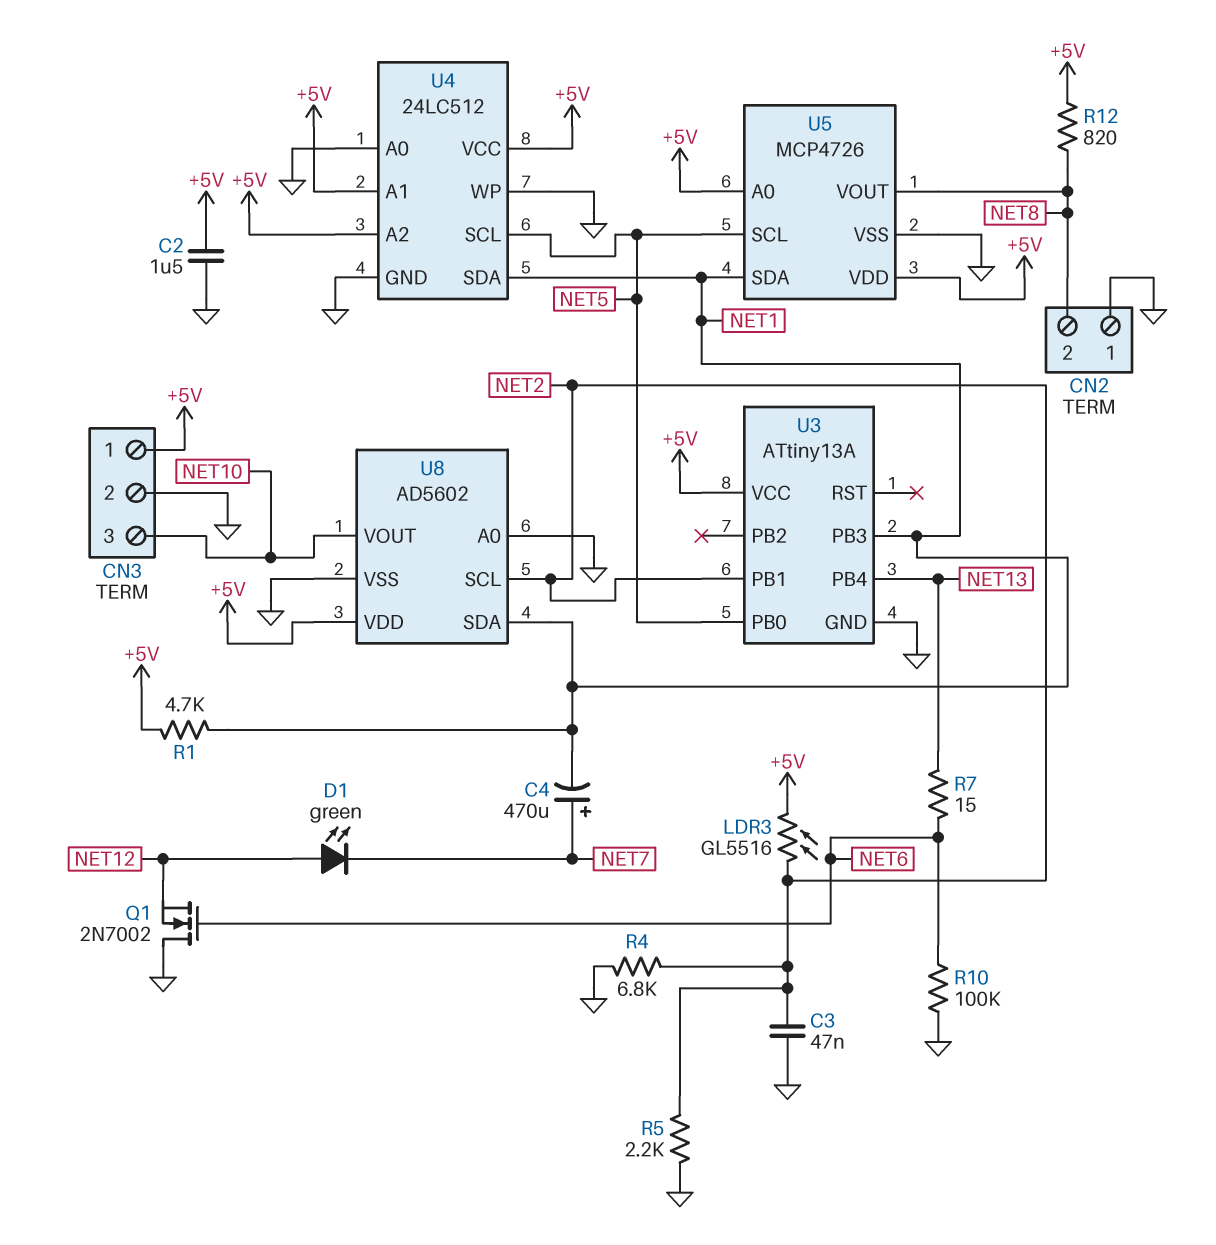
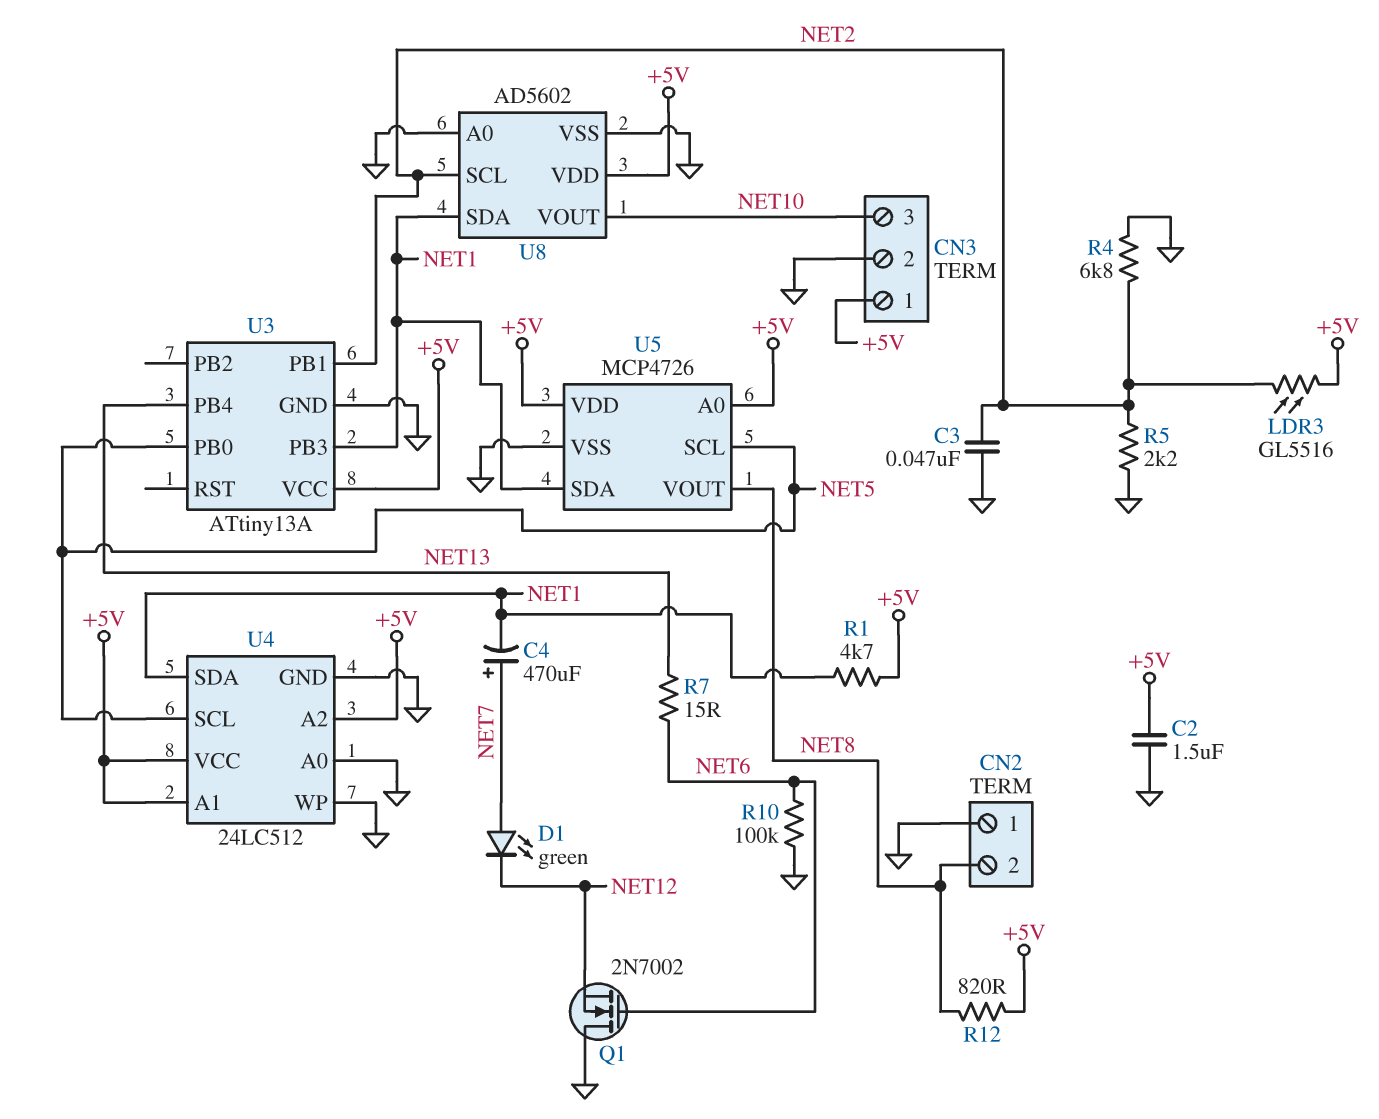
D1: LED green (A NET12, K NET7) -> LED green (A NET7, K NET12)

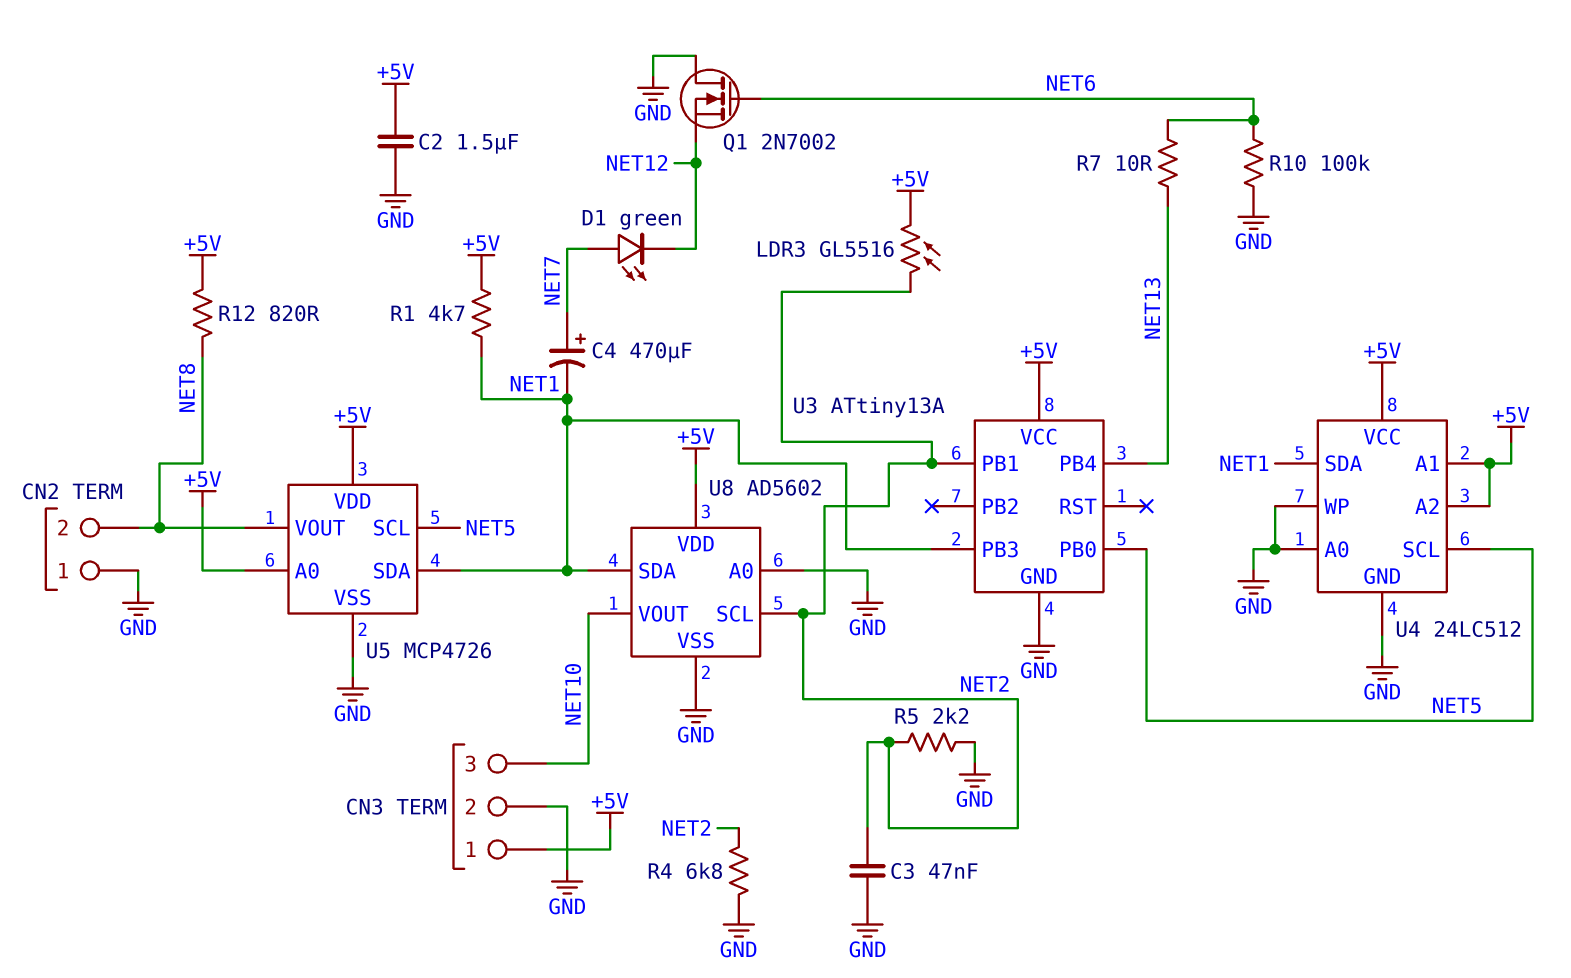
R7: 15 (NET6, NET13) -> 10 (NET6, NET13)

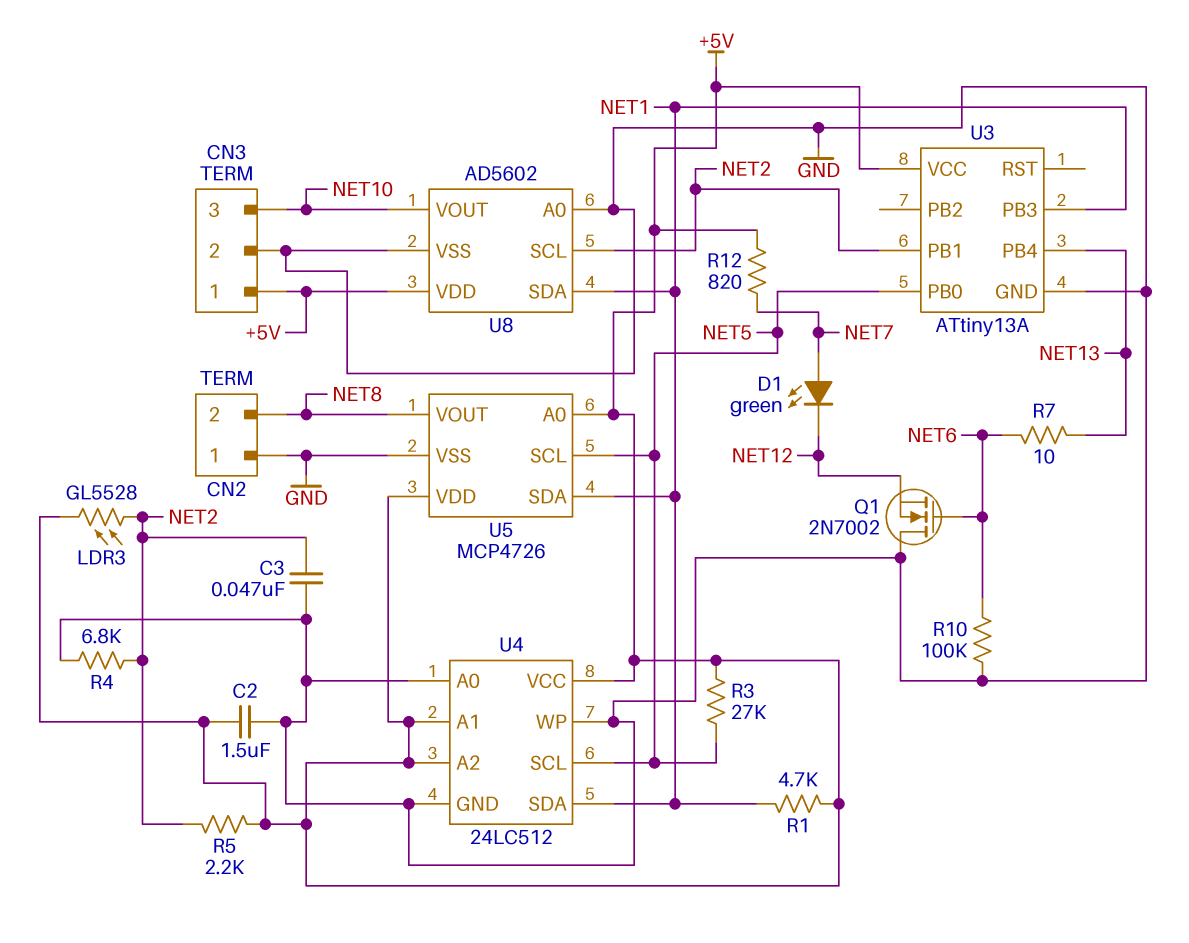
C4: 470uF (plus NET7, minus NET1) -> none
LDR3: GL5516 (+5V, NET2) -> GL5528 (+5V, NET2)
R3: none -> 27k (+5V, NET5)
R5: 2.2k (GND, NET2) -> 2.2k (+5V, NET2)
R12: 820 (+5V, NET8) -> 820 (+5V, NET7)

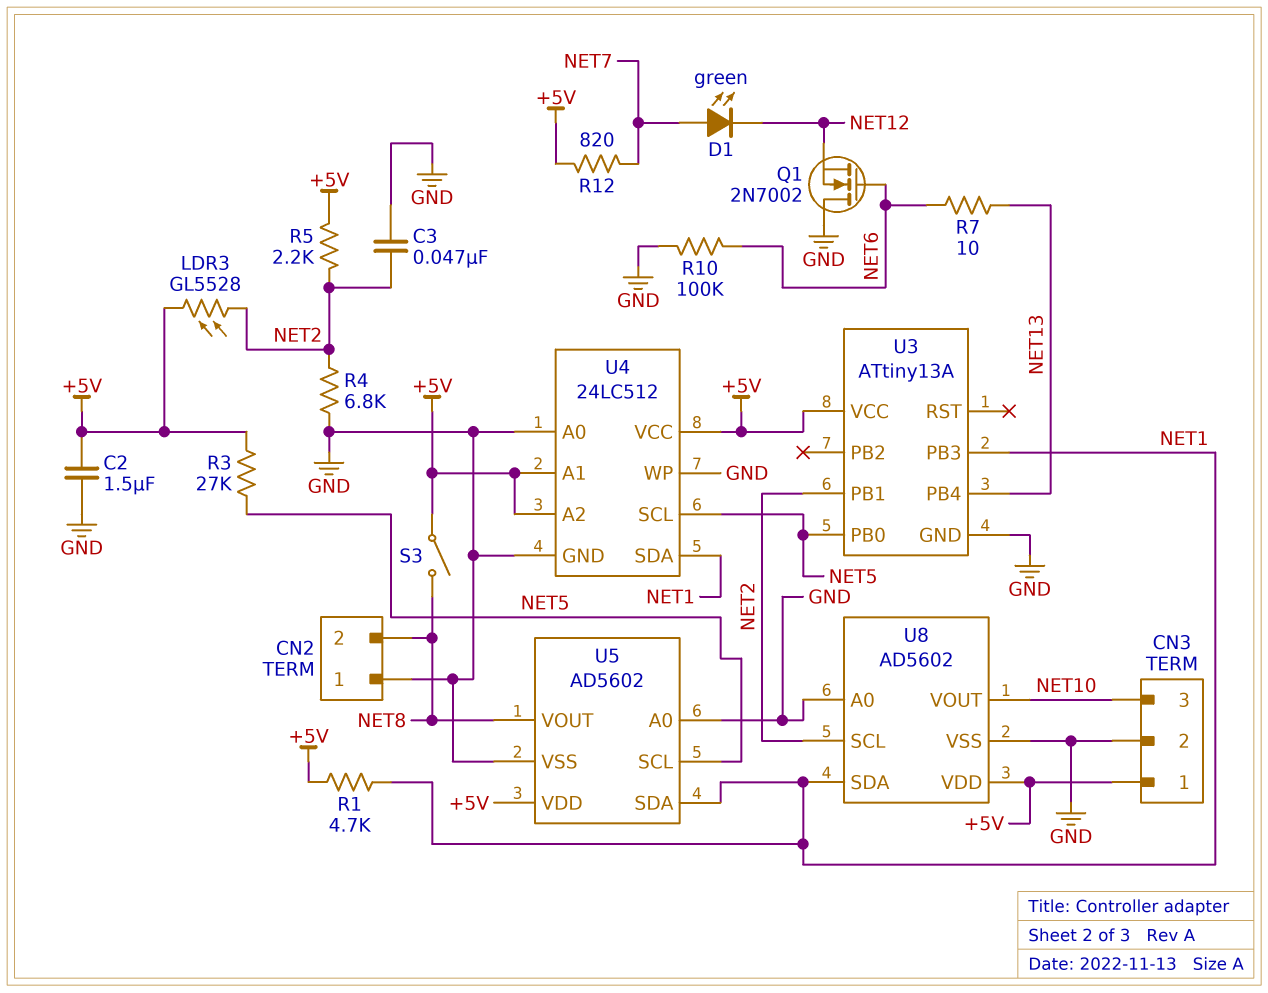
S3: none -> switch (+5V, NET8)
U5: MCP4726 -> AD5602
U5 pin A0: +5V -> GND

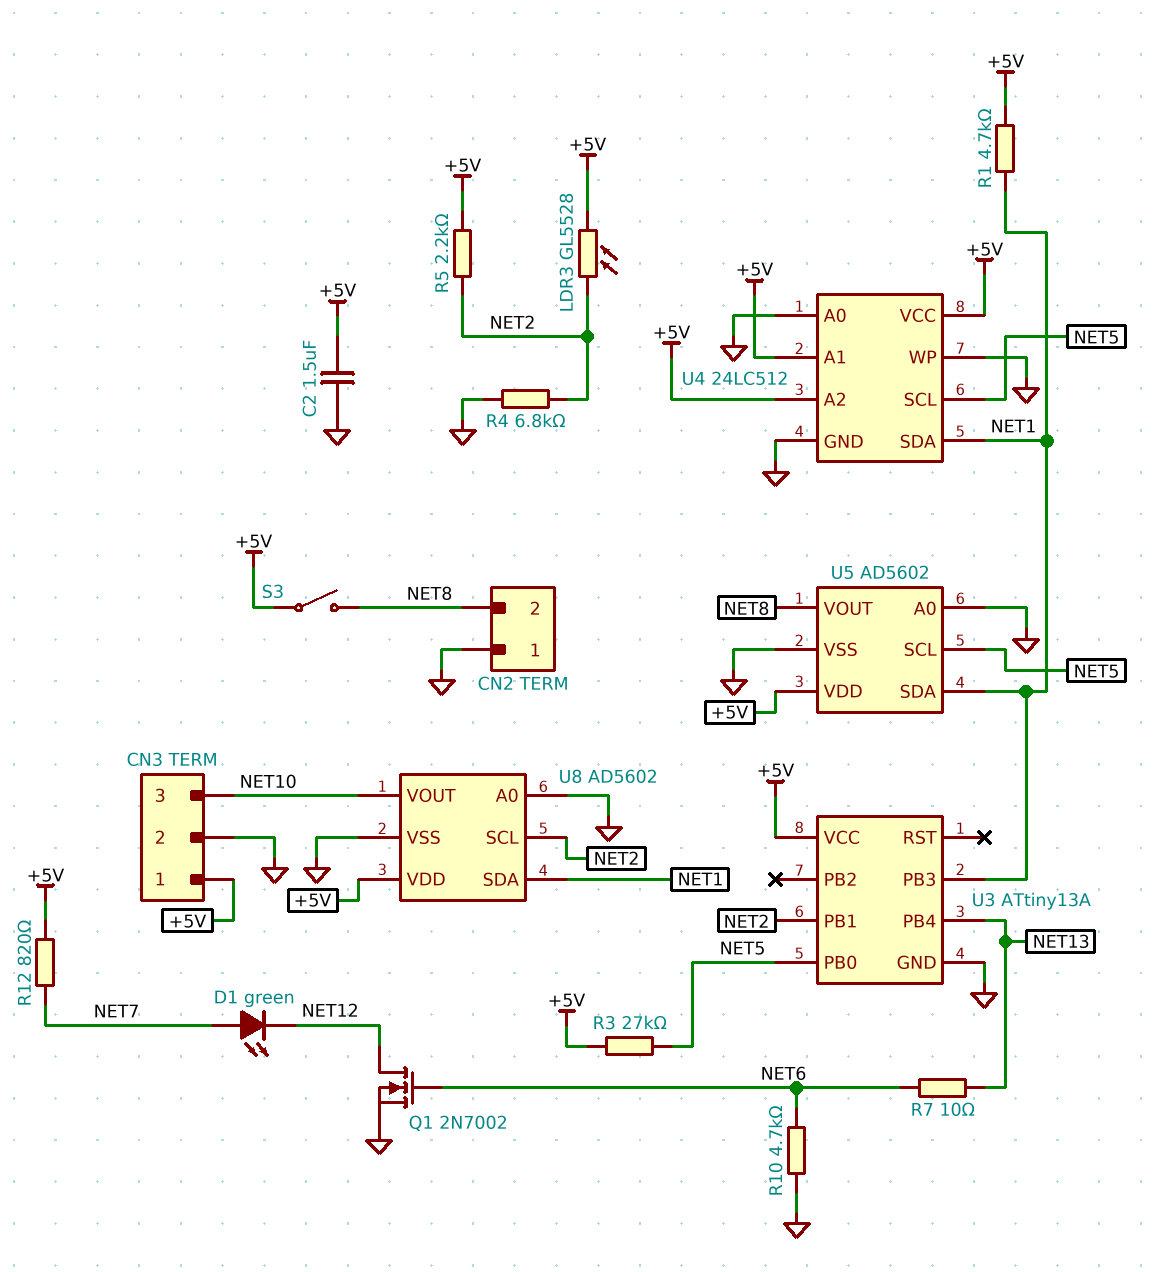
C3: 47nF (GND, NET2) -> none
Q1: NMOS 2N7002 (G NET6, D GND, S NET12) -> NMOS 2N7002 (G NET6, D NET12, S GND)
R10: 100k (GND, NET6) -> 4.7k (GND, NET6)

